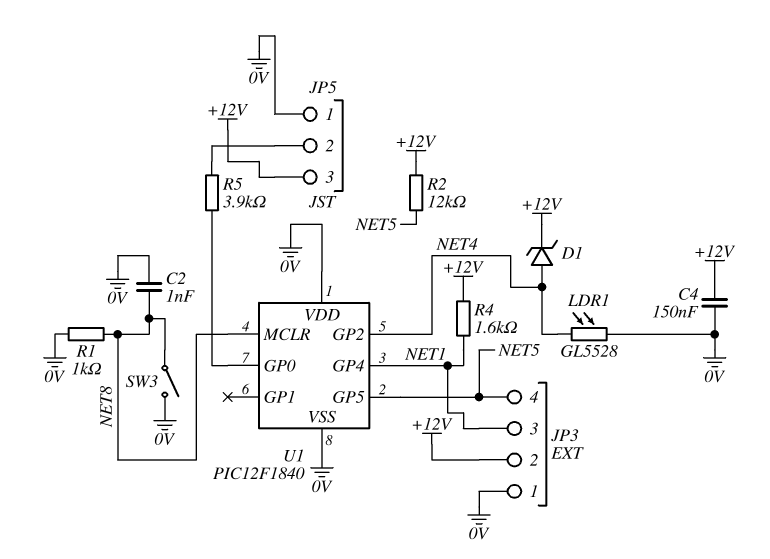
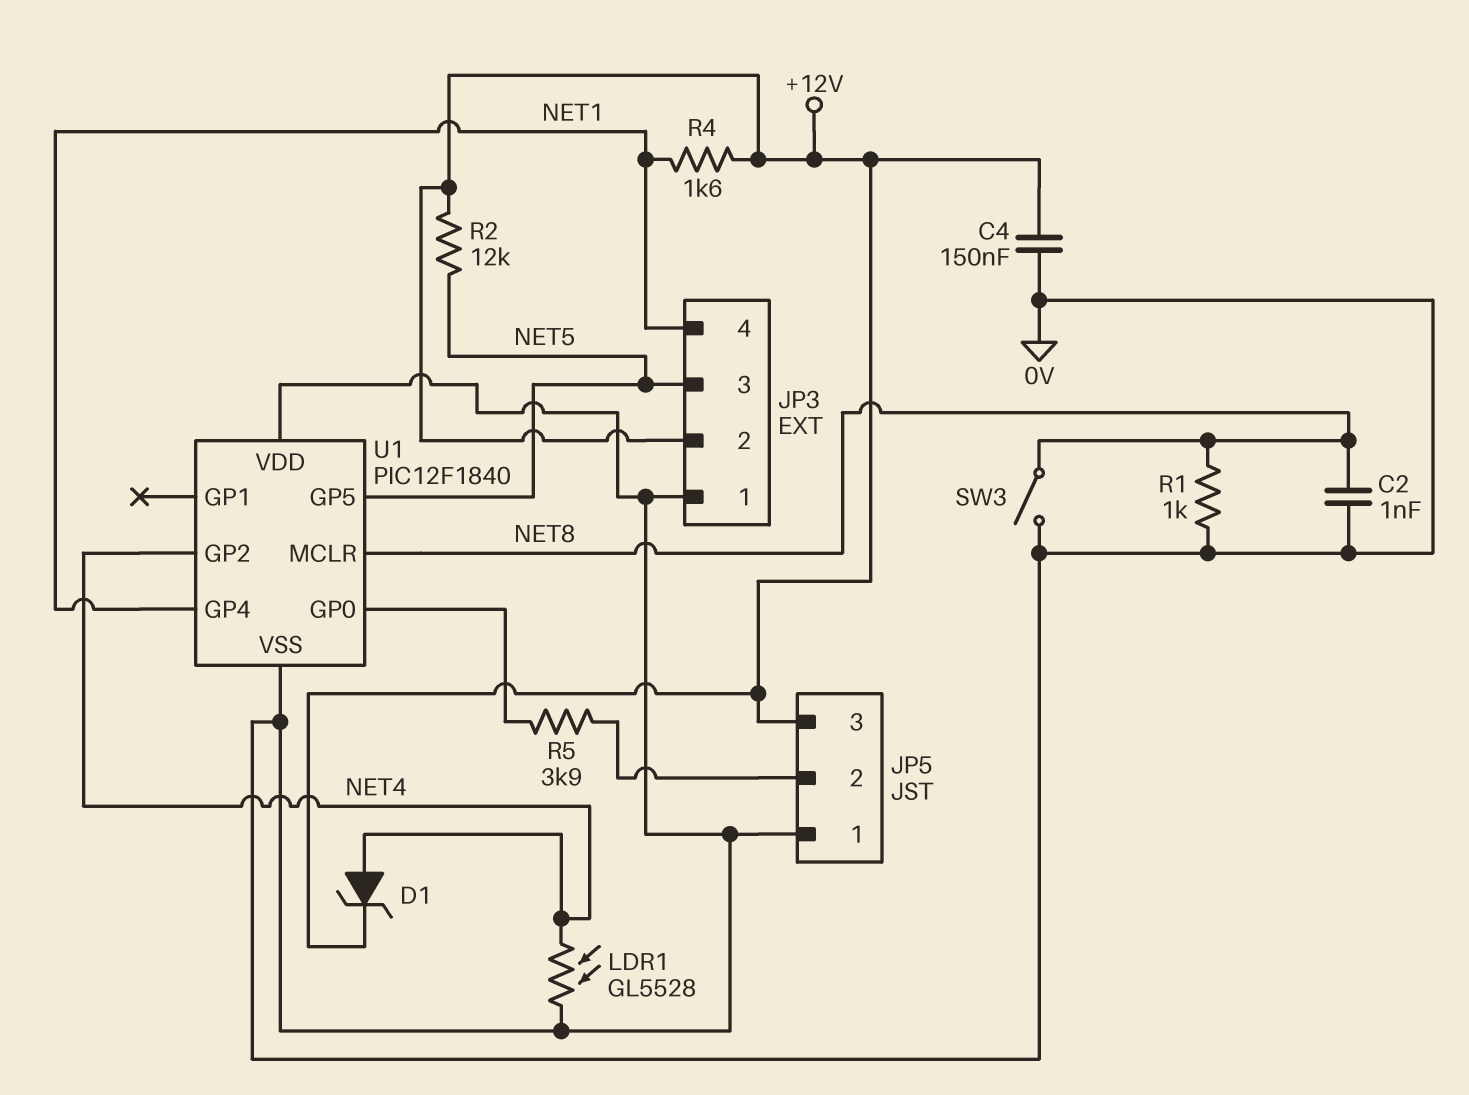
JP3 pin 3: NET1 -> NET5
JP3 pin 4: NET5 -> NET1

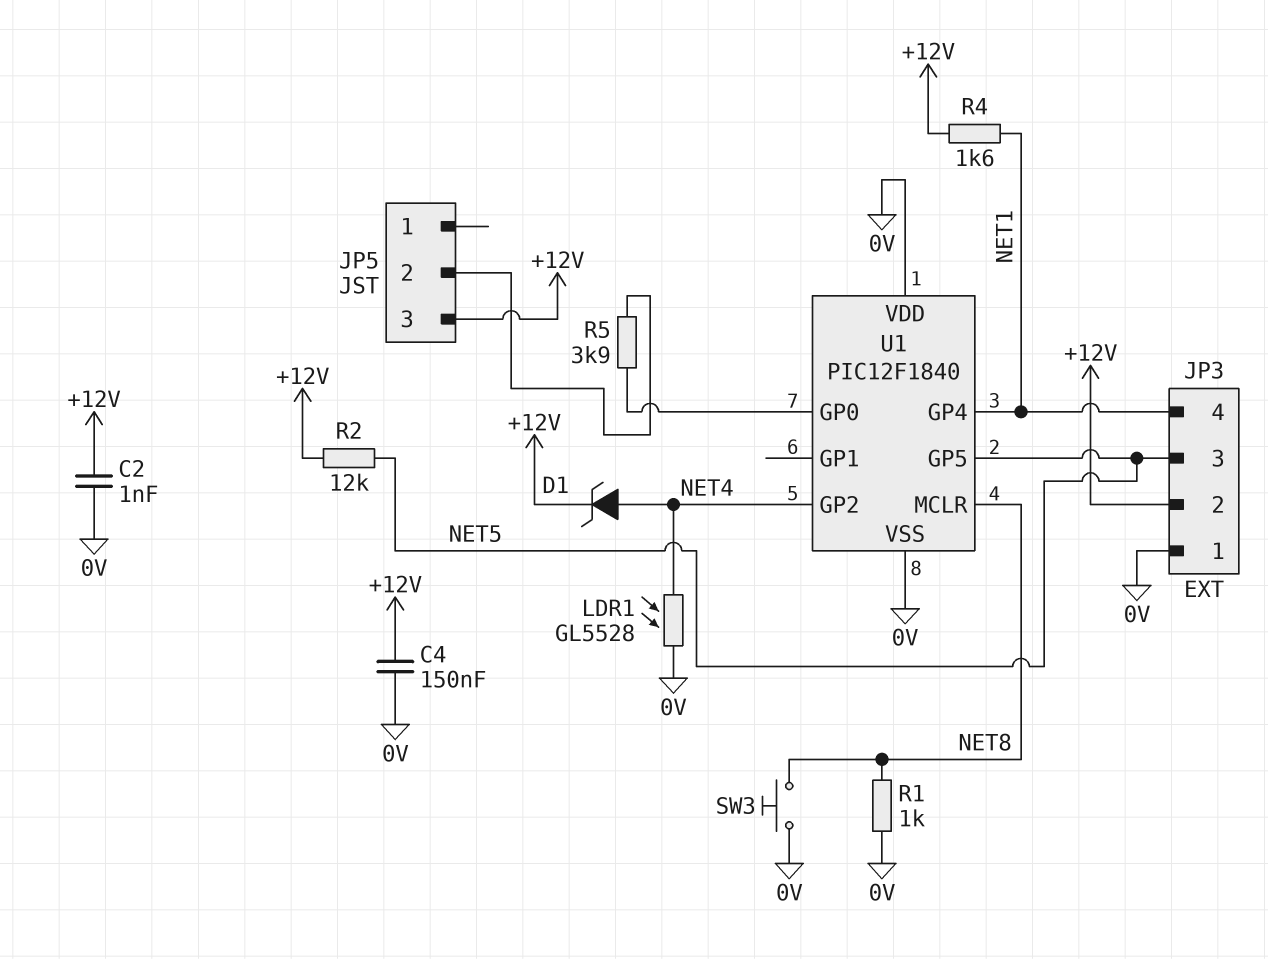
C2: 1nF (0V, NET8) -> 1nF (+12V, 0V)
JP5 pin 1: 0V -> none
SW3: switch (0V, NET8) -> button (0V, NET8)

